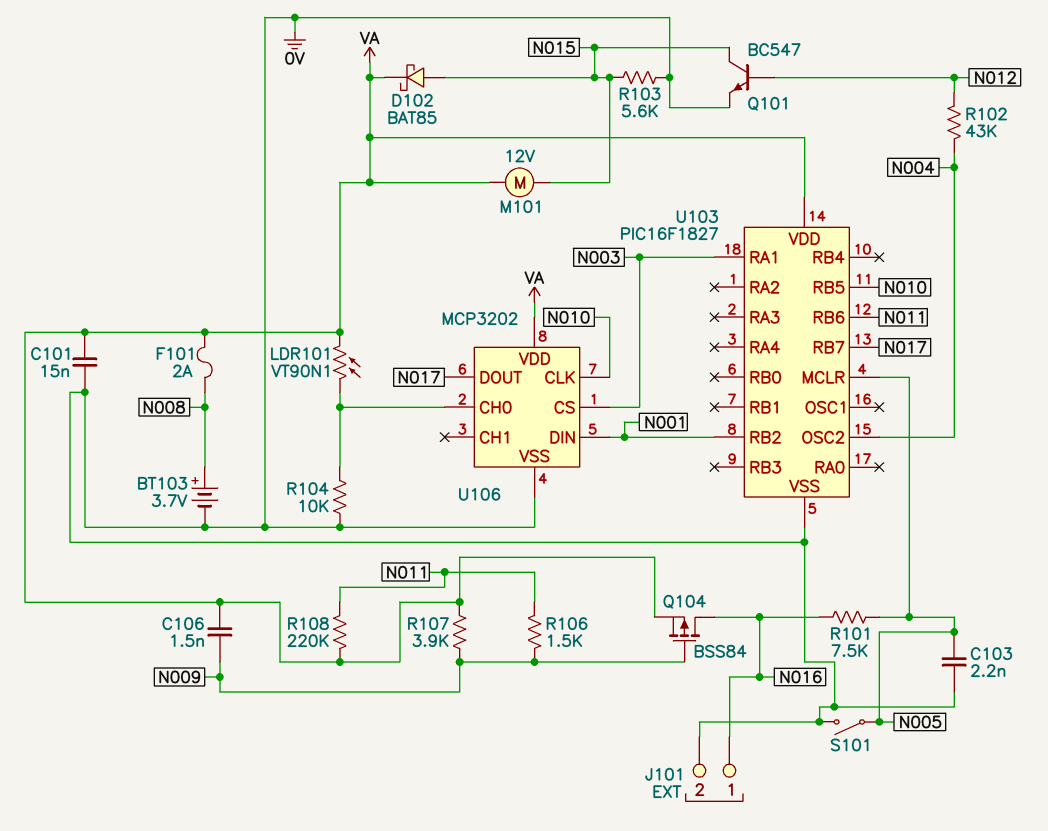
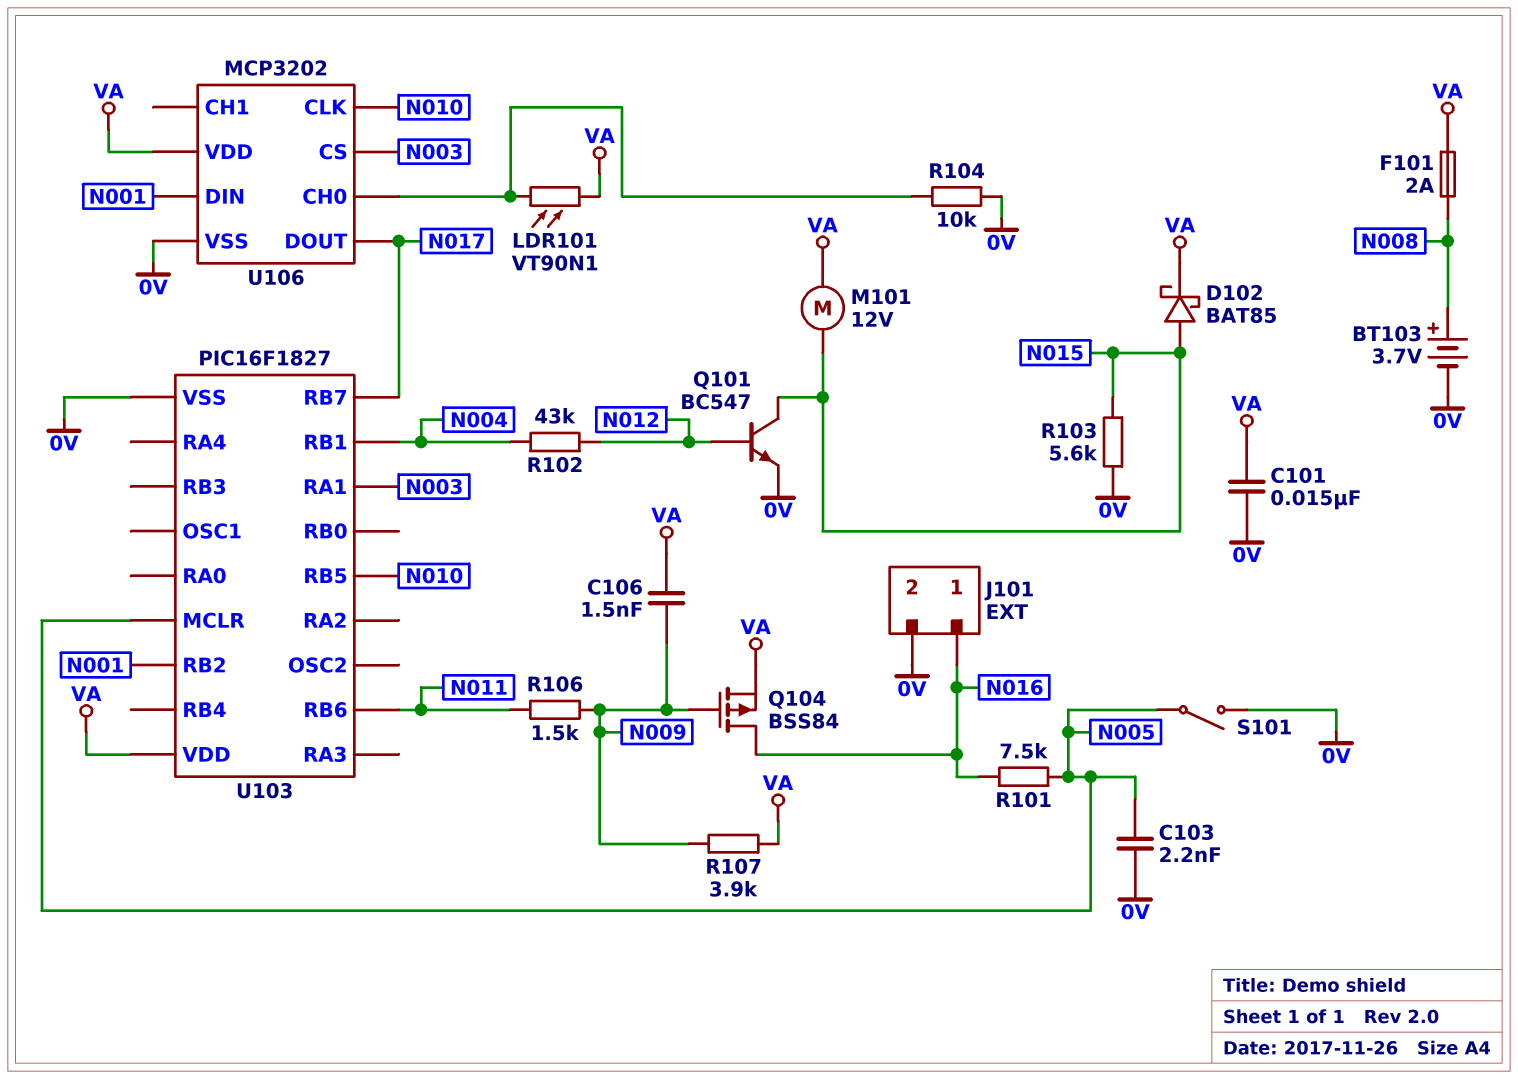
R108: 220k (N011, VA) -> none
U103 pin OSC2: N004 -> none
U103 pin RB1: none -> N004

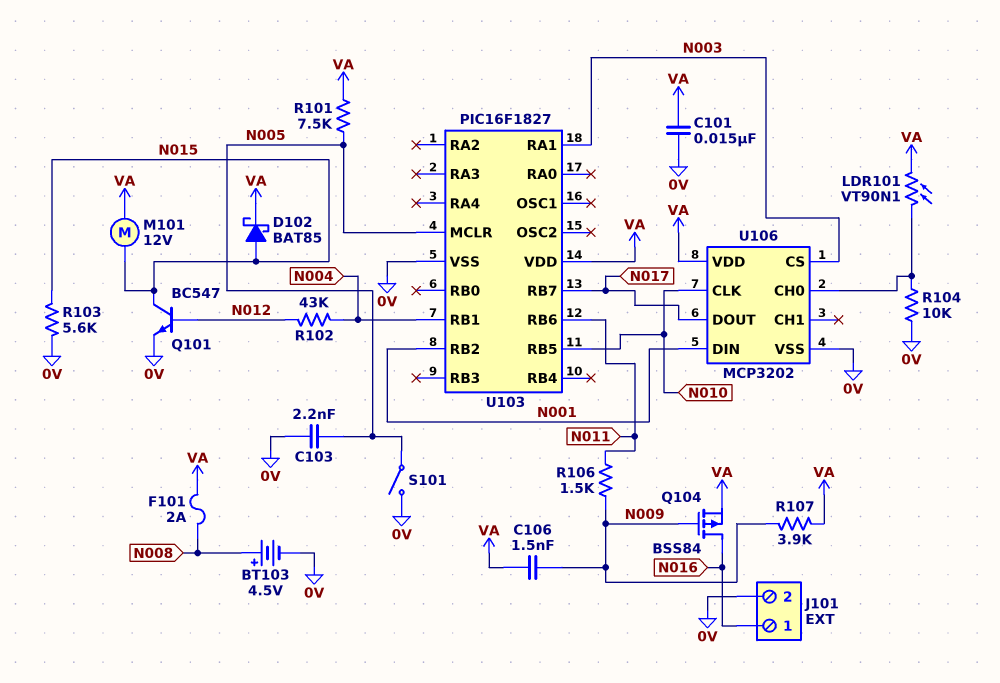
BT103: 3.7V (plus N008, minus 0V) -> 4.5V (plus N008, minus 0V)
R101: 7.5k (N005, N016) -> 7.5k (N005, VA)

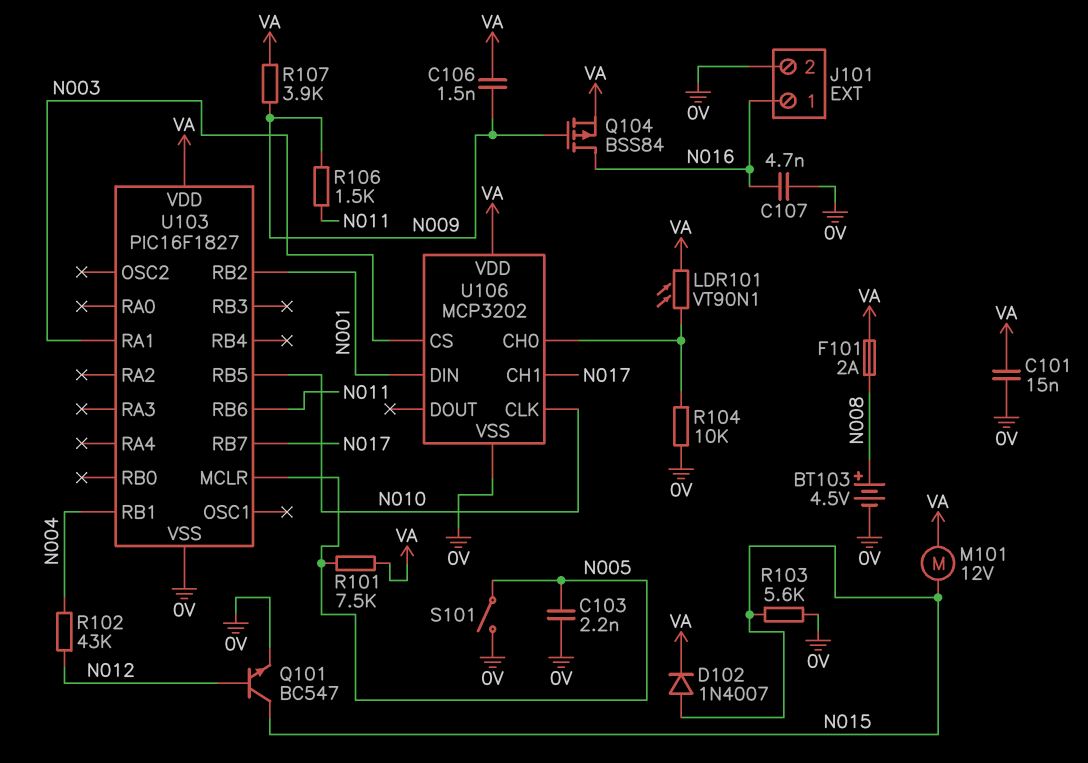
C107: none -> 4.7nF (0V, N016)
D102: schottky BAT85 (A N015, K VA) -> diode 1N4007 (A N015, K VA)
U106 pin CH1: none -> N017
U106 pin DOUT: N017 -> none

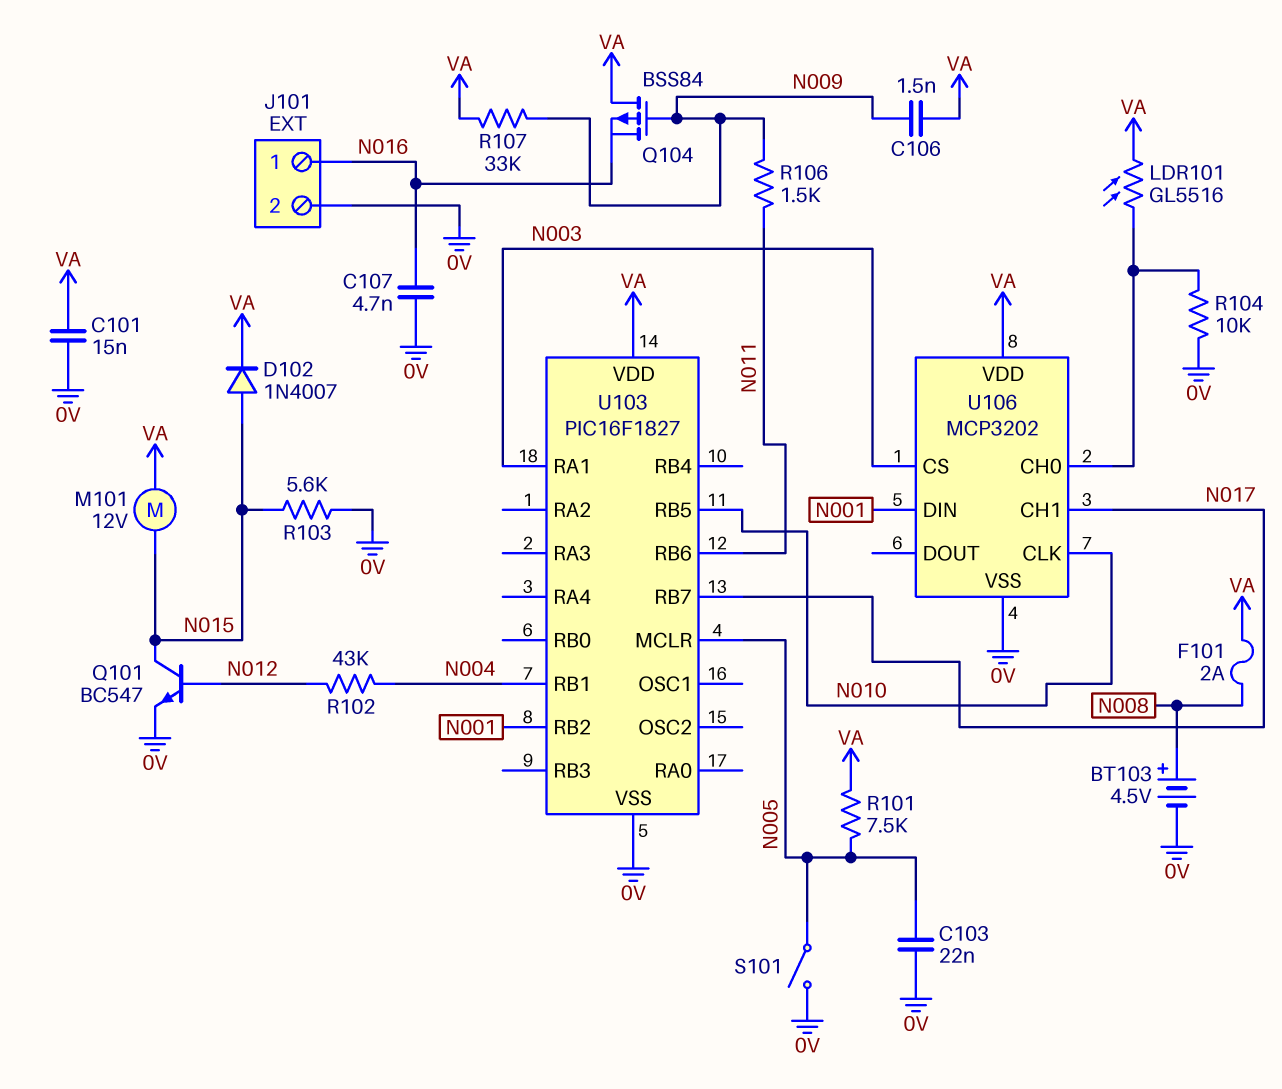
C103: 2.2nF (0V, N005) -> 22nF (0V, N005)
LDR101: VT90N1 (U106/CH0, VA) -> GL5516 (U106/CH0, VA)
Q104: PMOS BSS84 (G N009, D N016, S VA) -> PMOS BSS84 (G N009, D VA, S N016)
R107: 3.9k (N009, VA) -> 33k (N009, VA)

